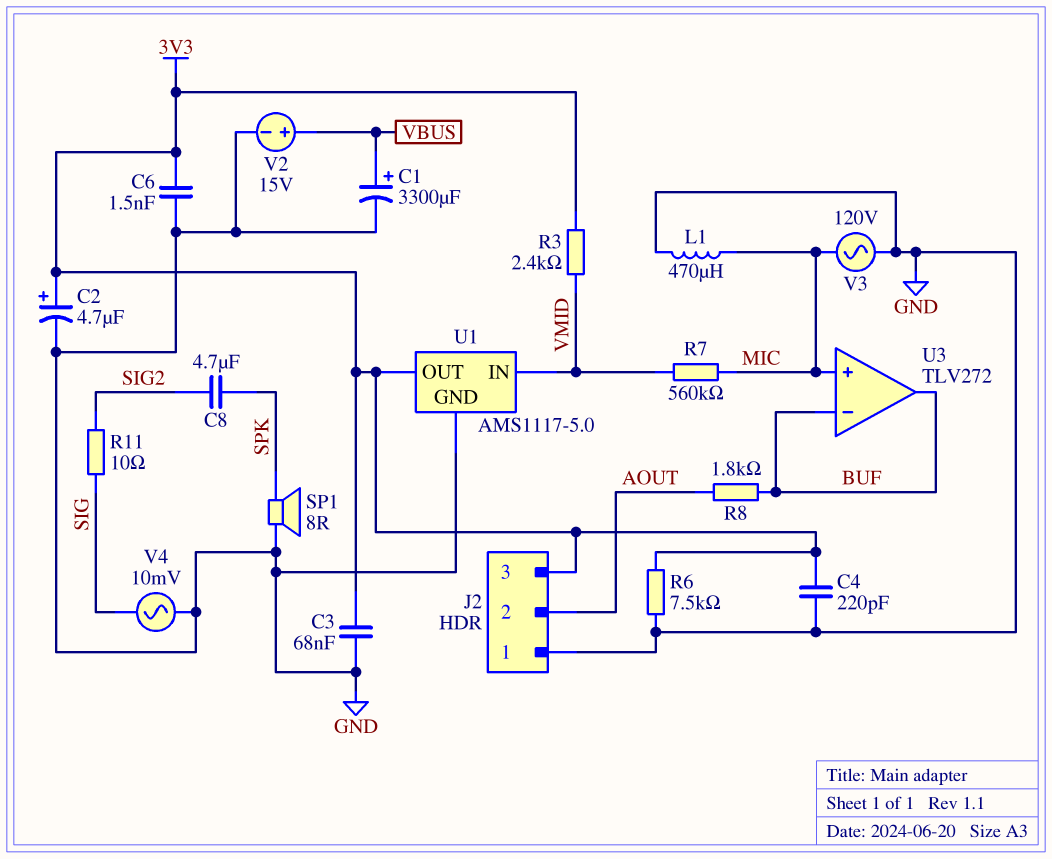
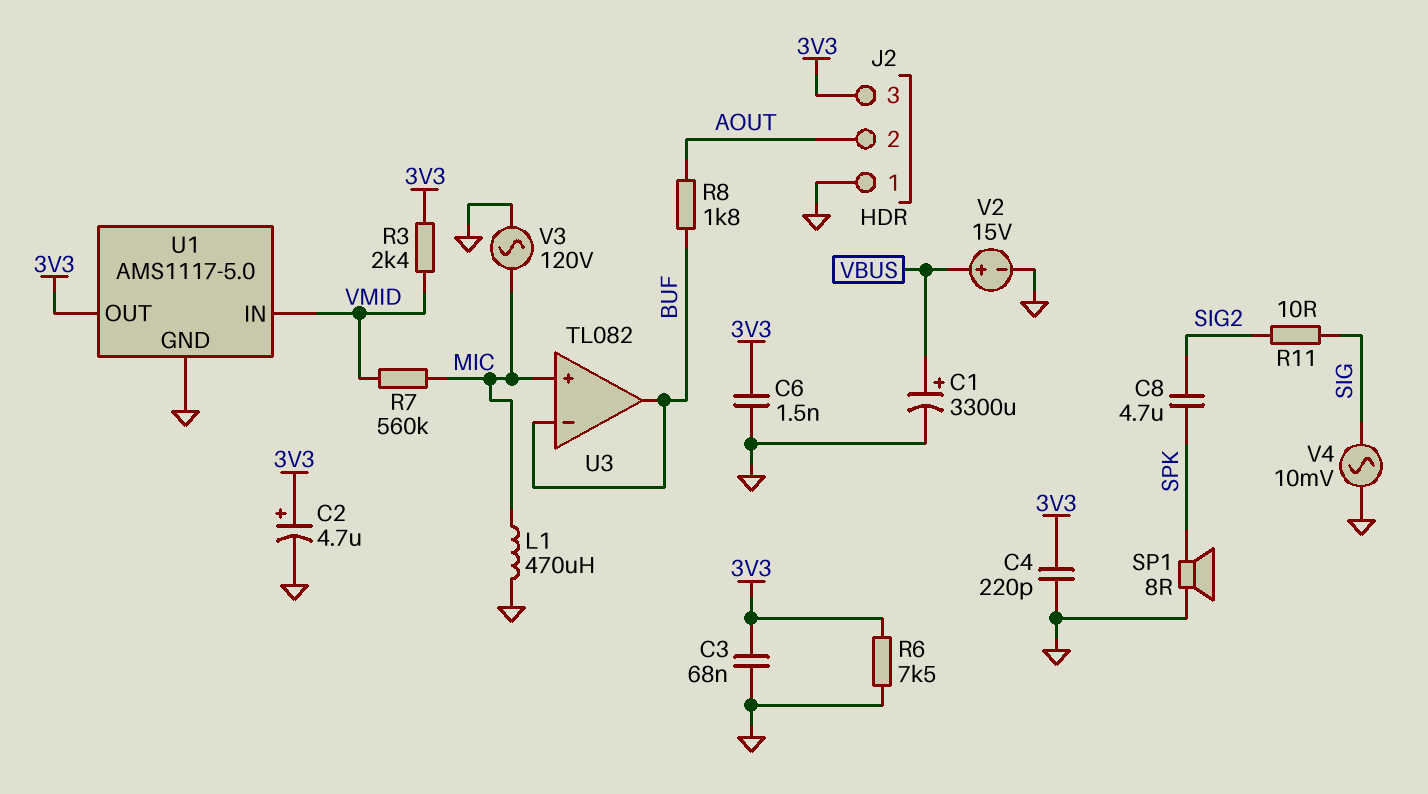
U3: TLV272 -> TL082

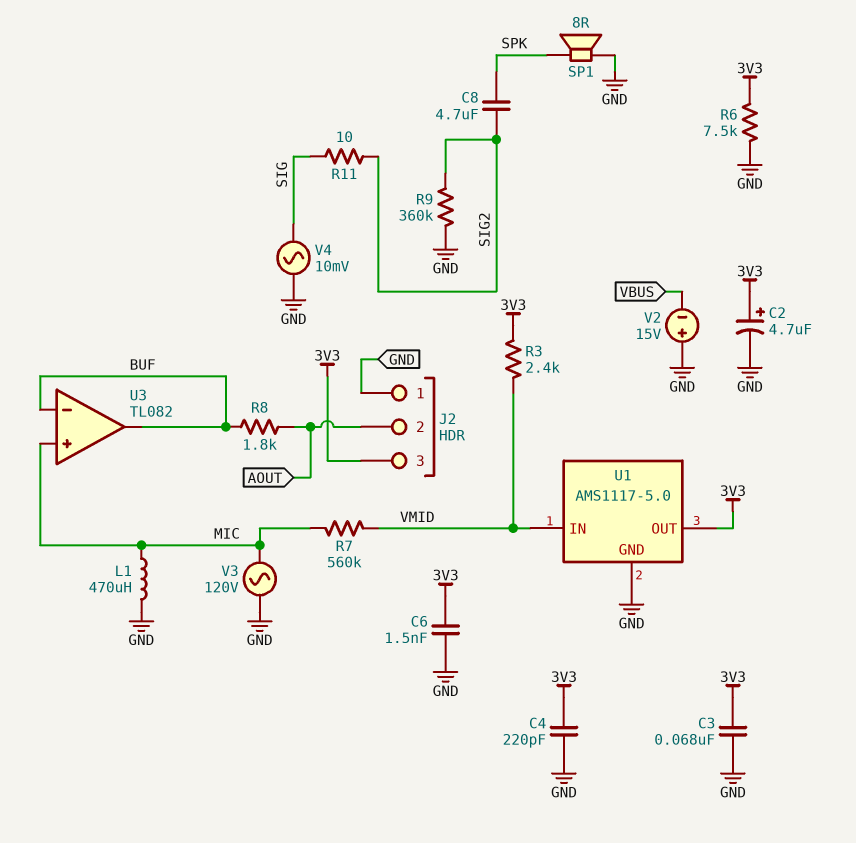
C1: 3300uF (plus VBUS, minus GND) -> none
R9: none -> 360k (GND, SIG2)
V2: 15V (plus VBUS, minus GND) -> 15V (plus GND, minus VBUS)

